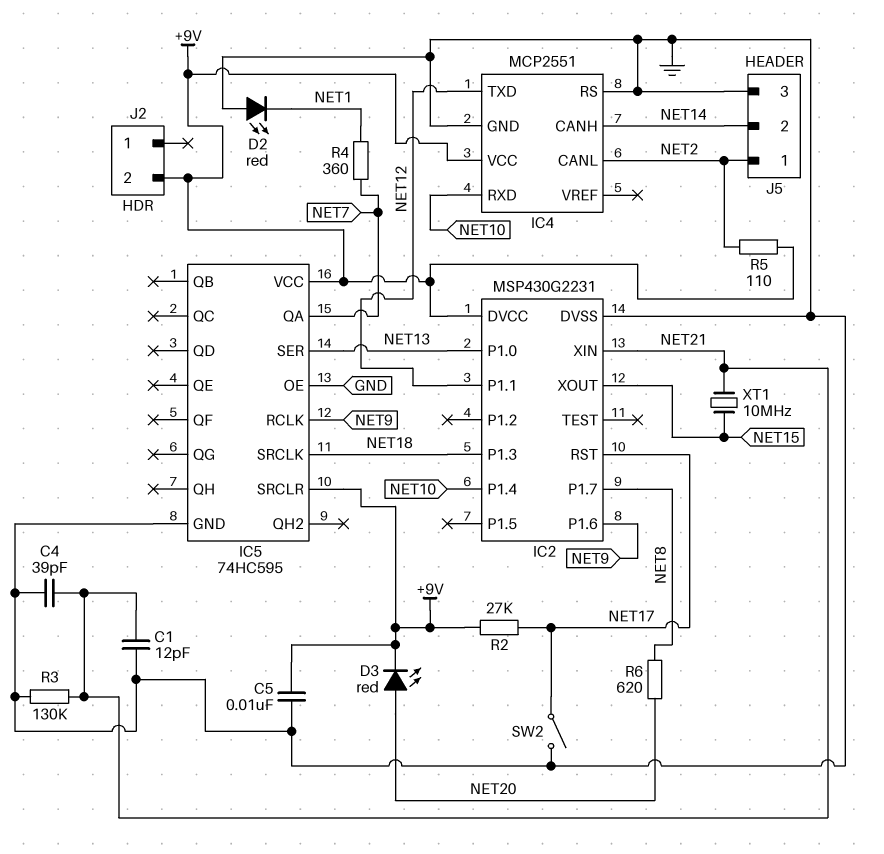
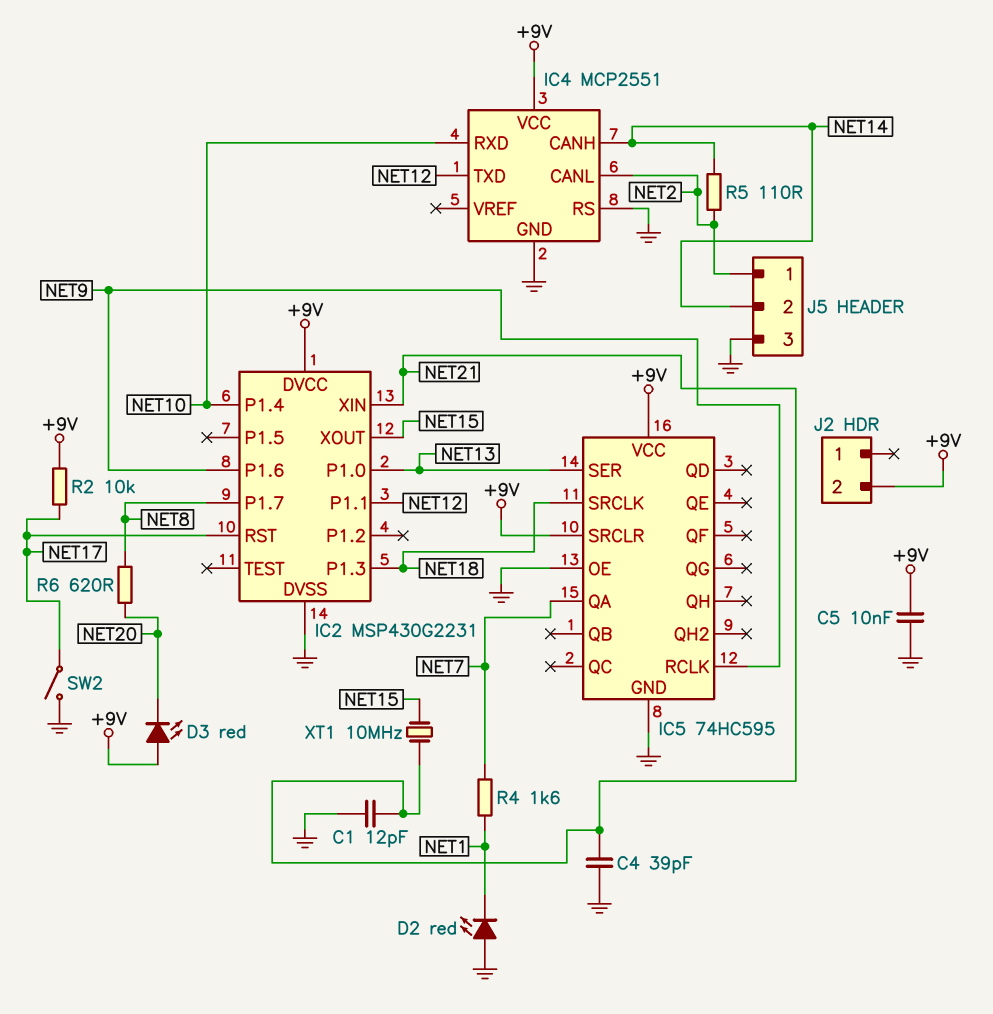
D3: LED red (A NET20, K +9V) -> LED red (A +9V, K NET20)
R2: 27k (+9V, NET17) -> 10k (+9V, NET17)
R3: 130k (GND, NET21) -> none
R4: 360 (NET1, NET7) -> 1.6k (NET1, NET7)
R5: 110 (+9V, NET2) -> 110 (NET2, NET14)

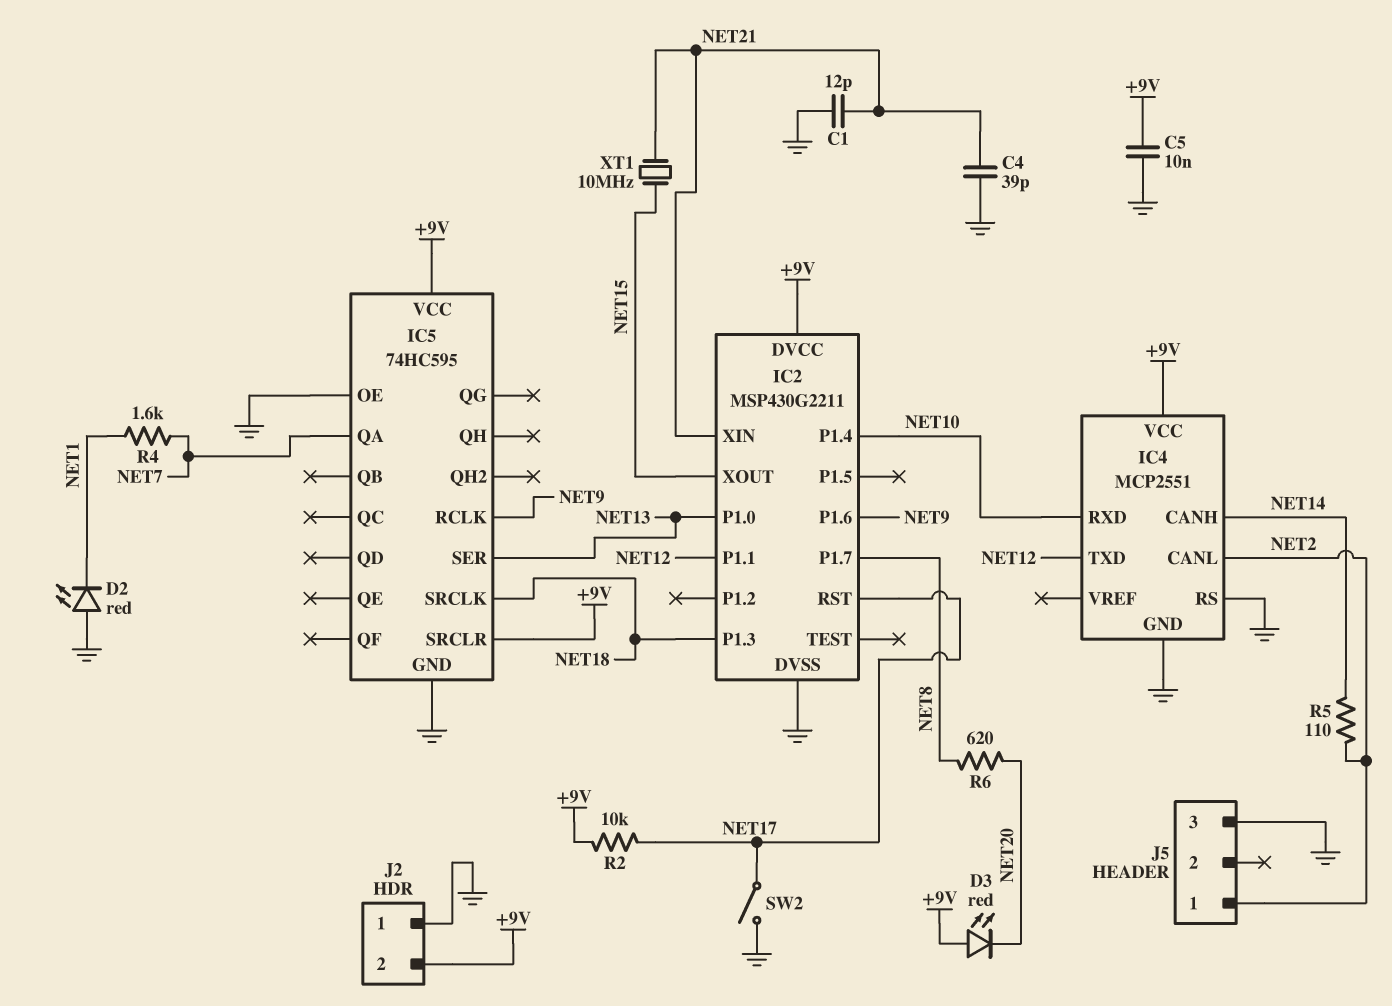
IC2: MSP430G2231 -> MSP430G2211
J2 pin 1: none -> GND
J5 pin 2: NET14 -> none

